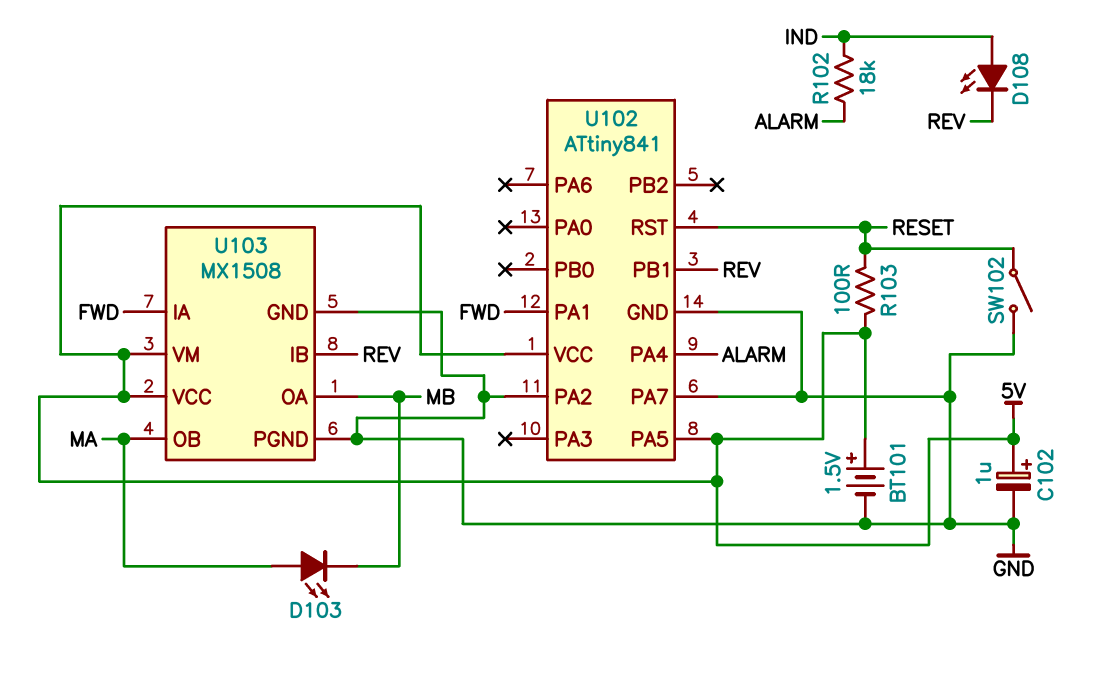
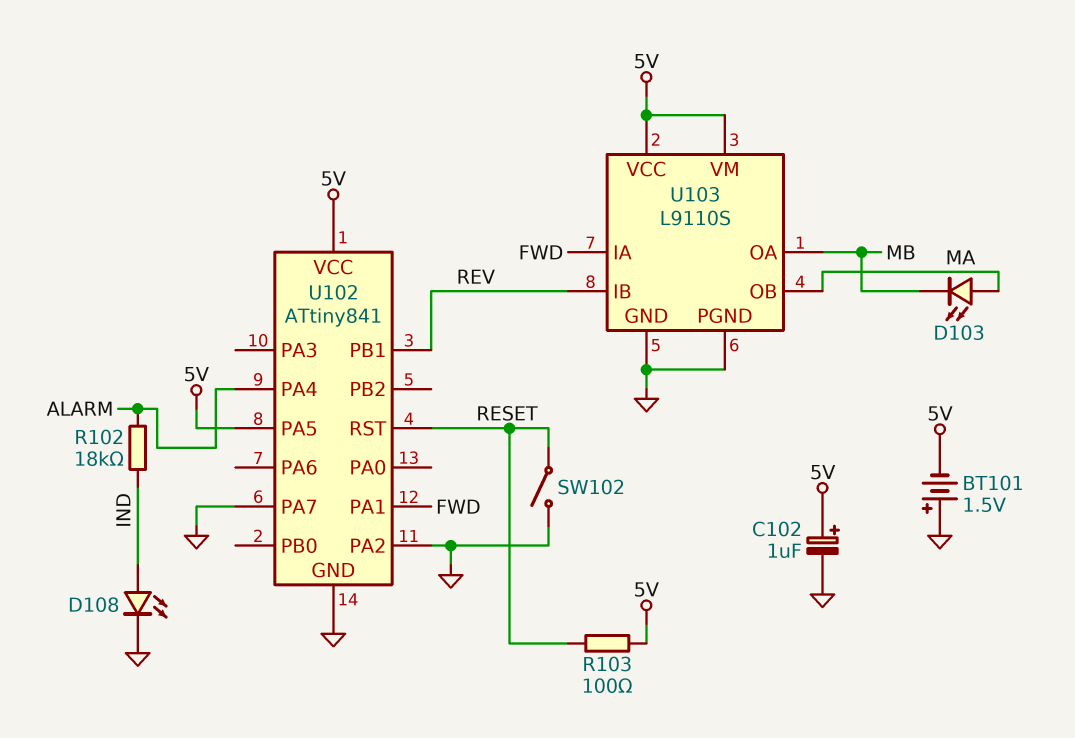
BT101: 1.5V (plus 5V, minus GND) -> 1.5V (plus GND, minus 5V)
D108: LED (A IND, K REV) -> LED (A IND, K GND)
U103: MX1508 -> L9110S

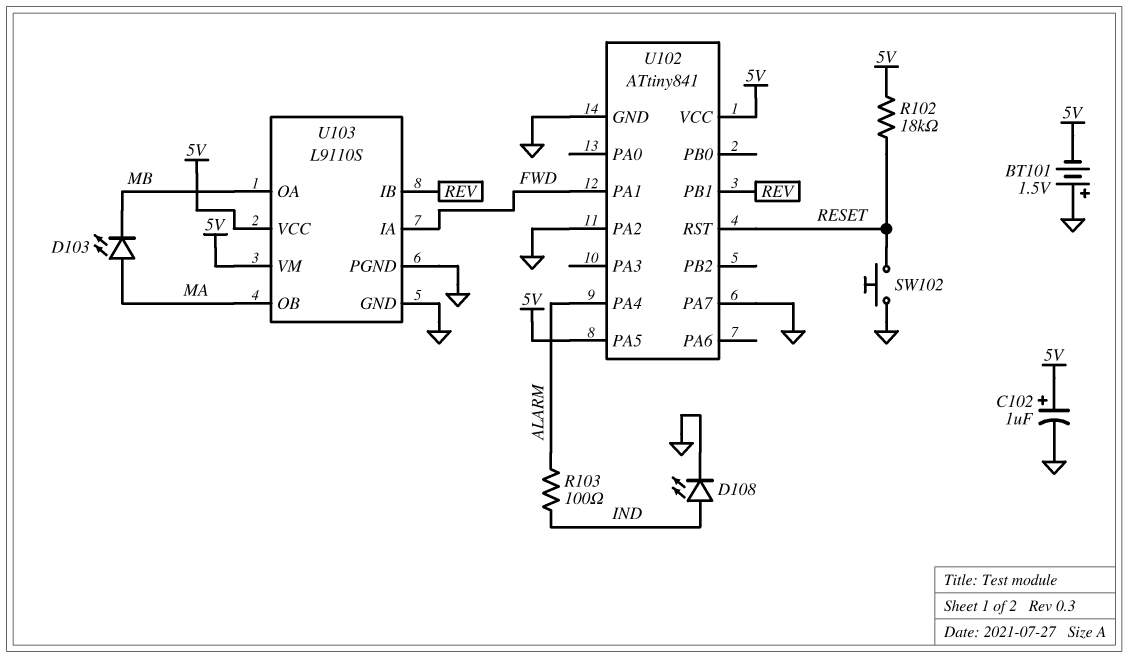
R102: 18k (ALARM, IND) -> 18k (5V, RESET)
R103: 100 (5V, RESET) -> 100 (ALARM, IND)
SW102: switch (GND, RESET) -> button (GND, RESET)

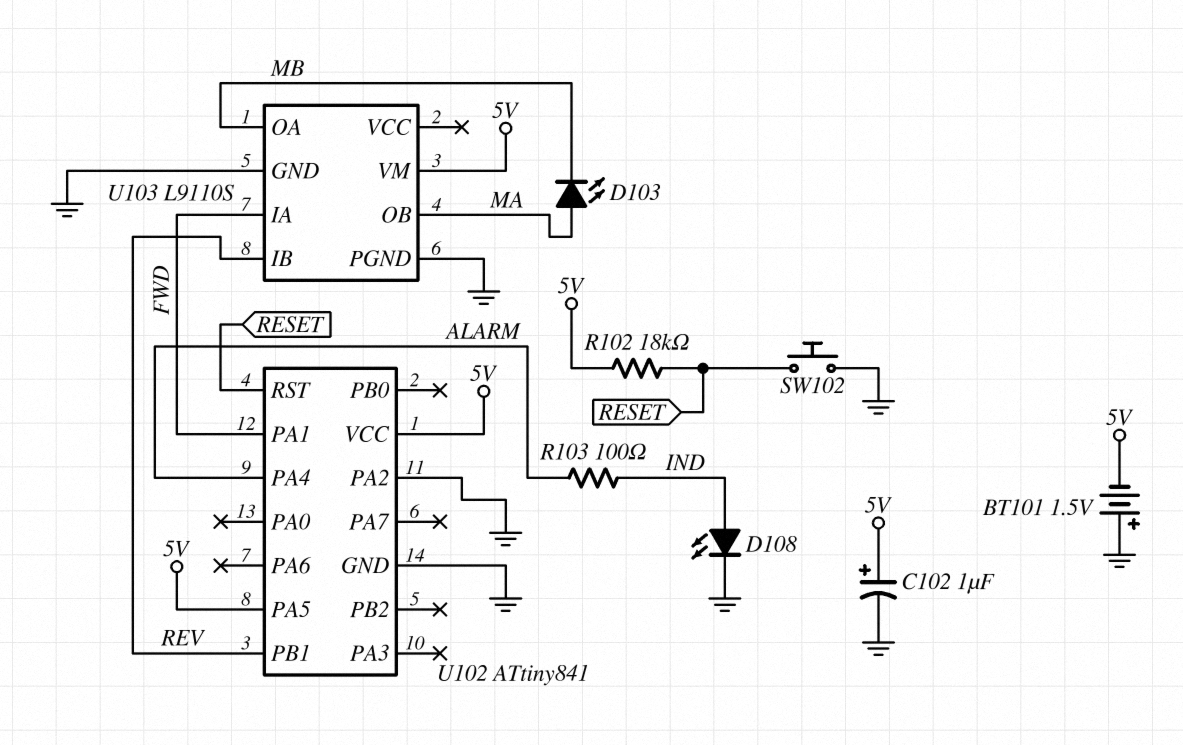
U102 pin PA7: GND -> none
U103 pin VCC: 5V -> none

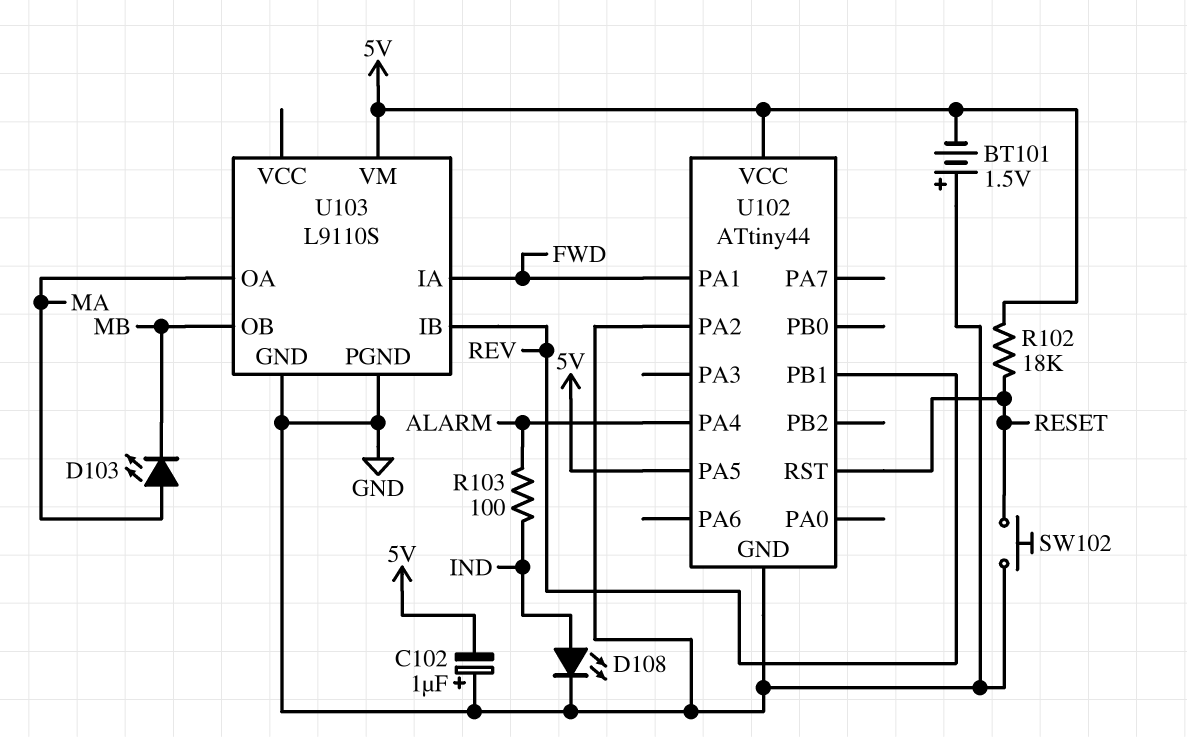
C102: 1uF (plus 5V, minus GND) -> 1uF (plus GND, minus 5V)
U102: ATtiny841 -> ATtiny44
U103 pin OA: MB -> MA
U103 pin OB: MA -> MB

